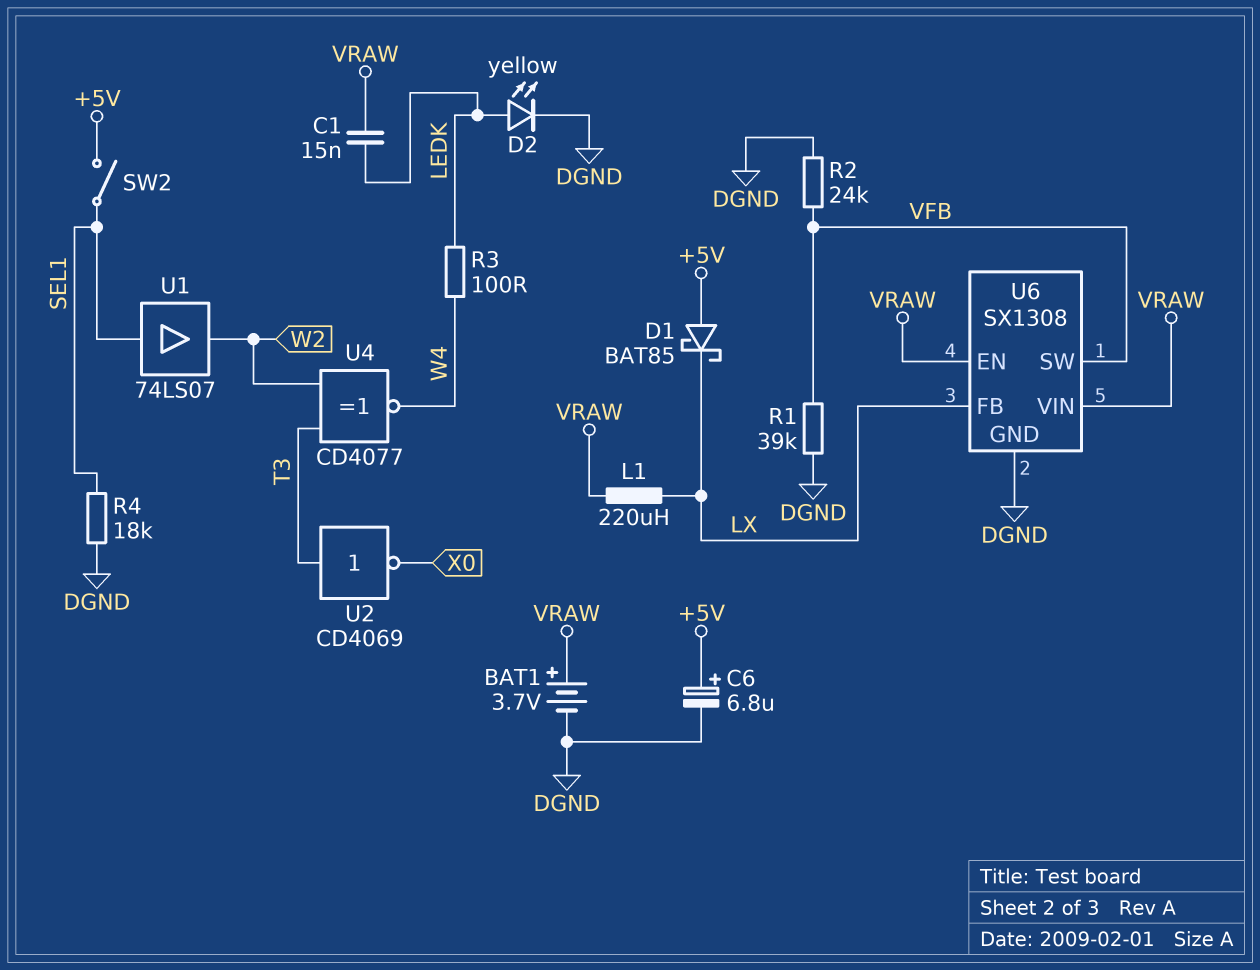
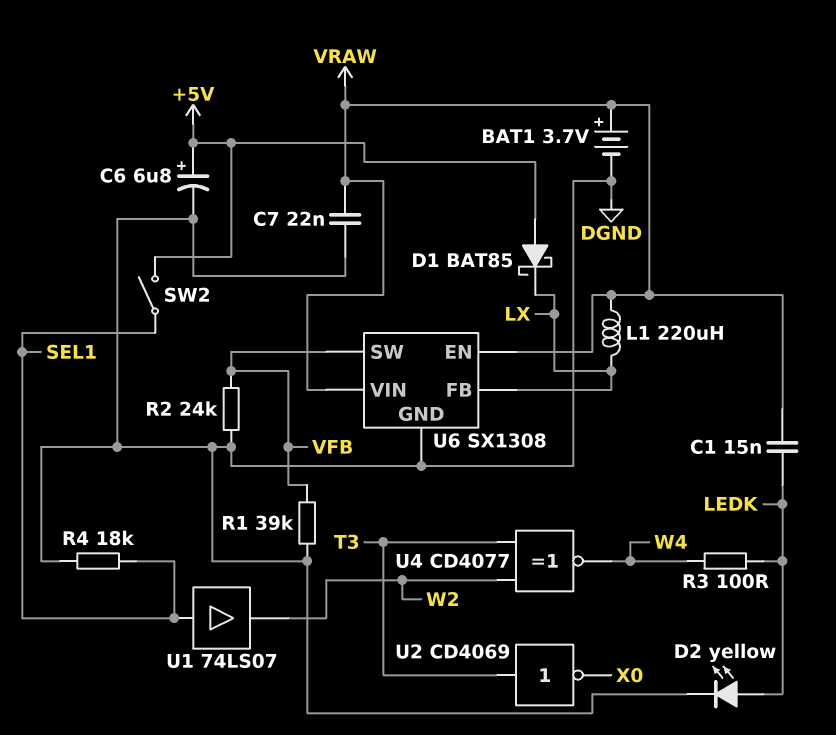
C7: none -> 22nF (DGND, VRAW)

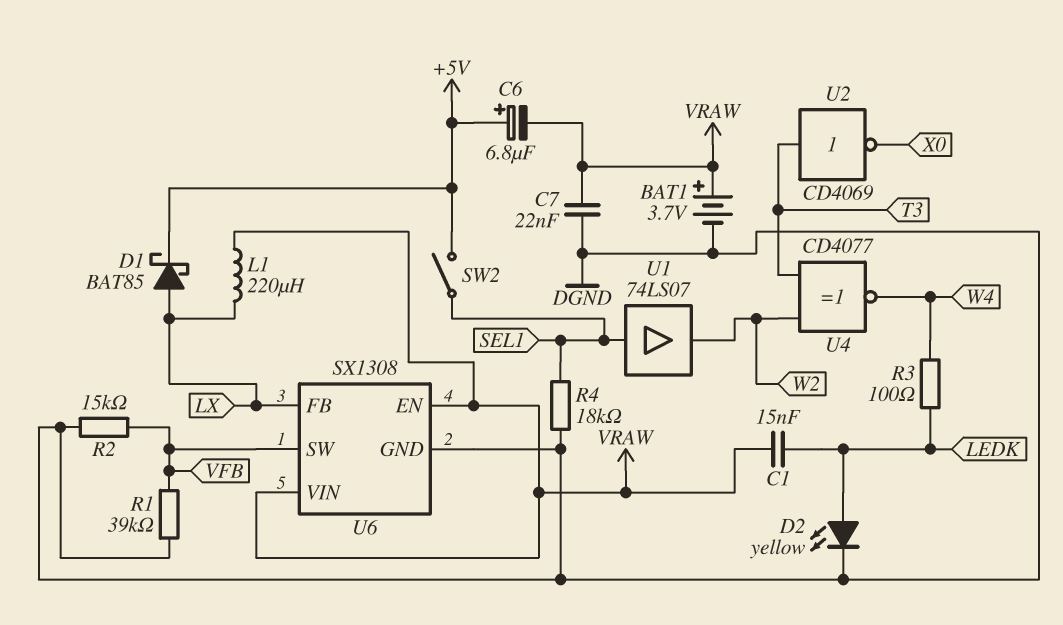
C6: 6.8uF (plus +5V, minus DGND) -> 6.8uF (plus +5V, minus VRAW)
D1: schottky BAT85 (A +5V, K LX) -> schottky BAT85 (A LX, K +5V)
R2: 24k (DGND, VFB) -> 15k (DGND, VFB)

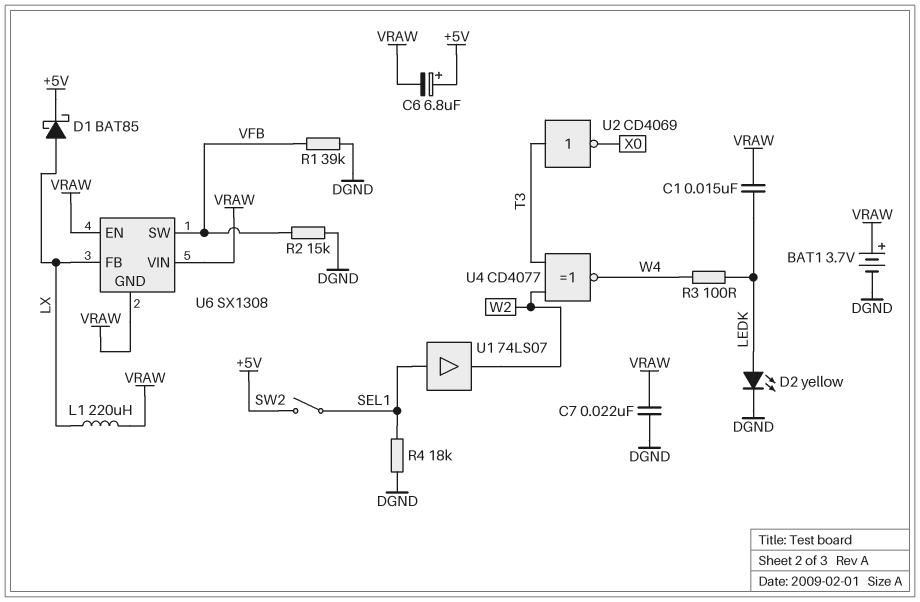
U6 pin GND: DGND -> VRAW

